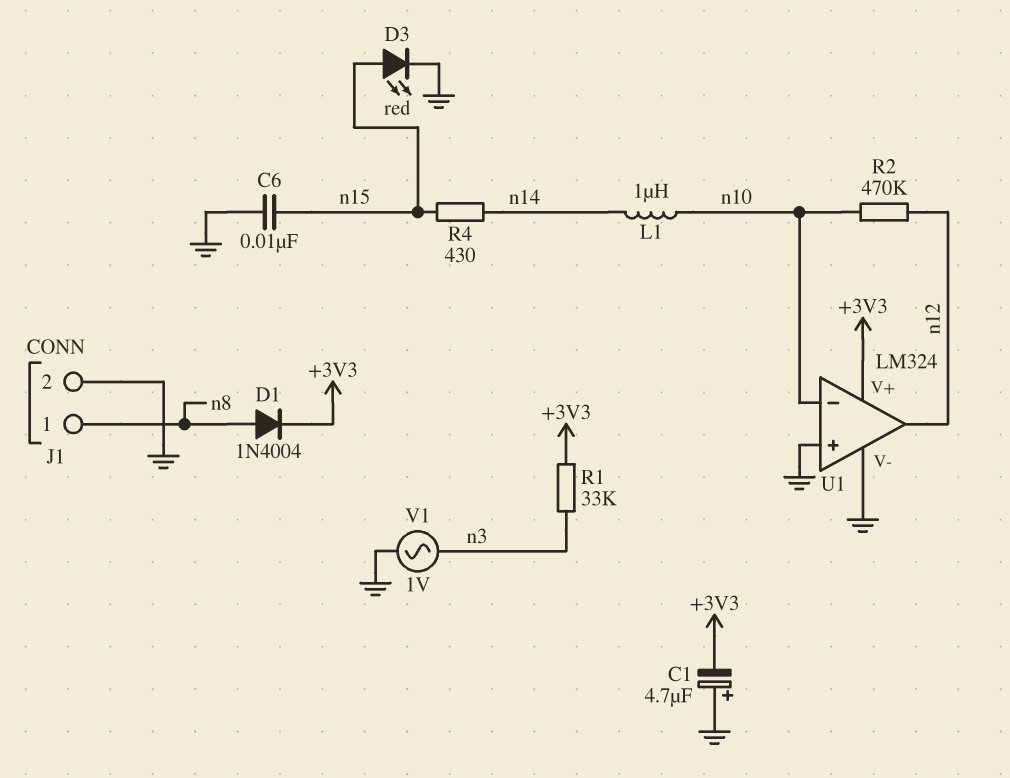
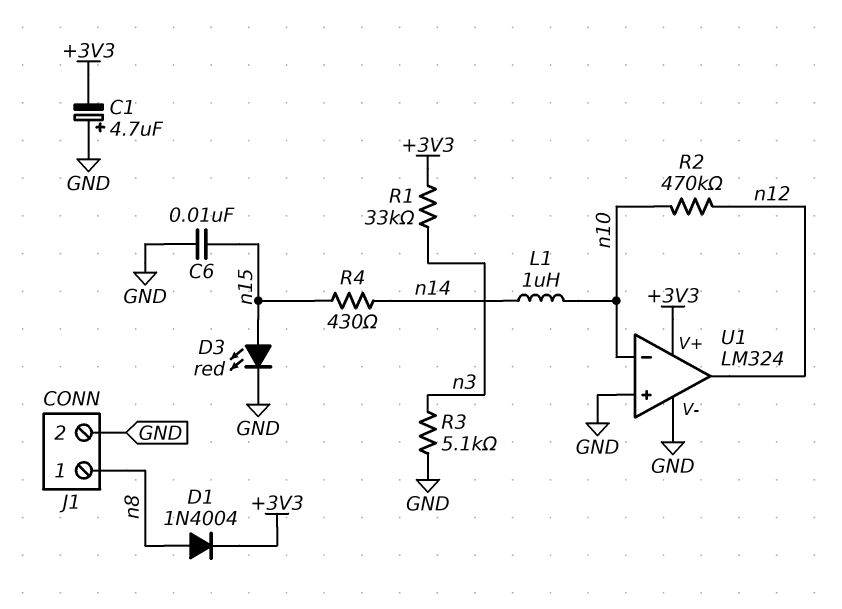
R3: none -> 5.1k (GND, n3)
V1: AC 1V (GND, n3) -> none

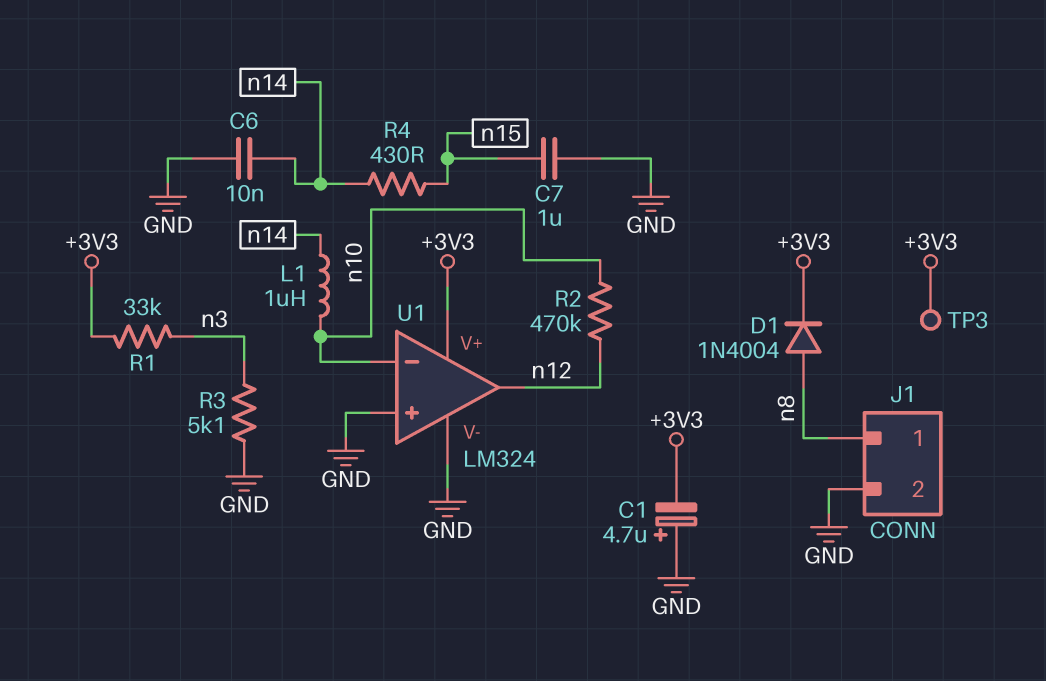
C6: 10nF (GND, n15) -> 10nF (GND, n14)
C7: none -> 1uF (GND, n15)
D3: LED red (A n15, K GND) -> none
TP3: none -> test point (+3V3)

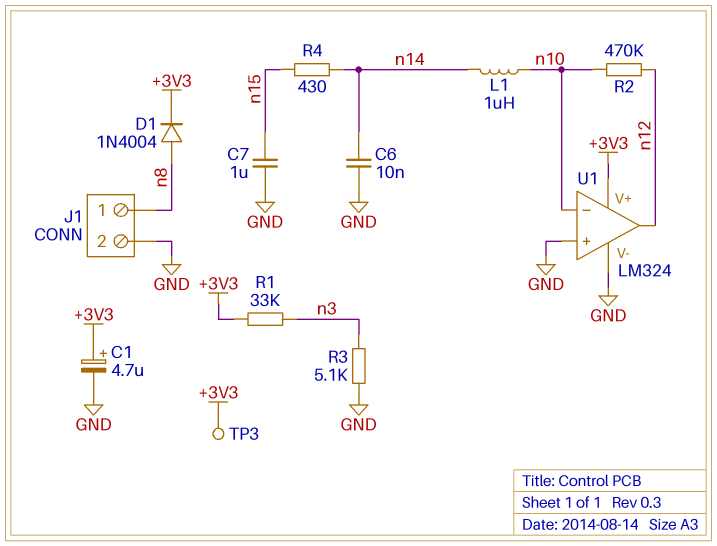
C1: 4.7uF (plus GND, minus +3V3) -> 4.7uF (plus +3V3, minus GND)

